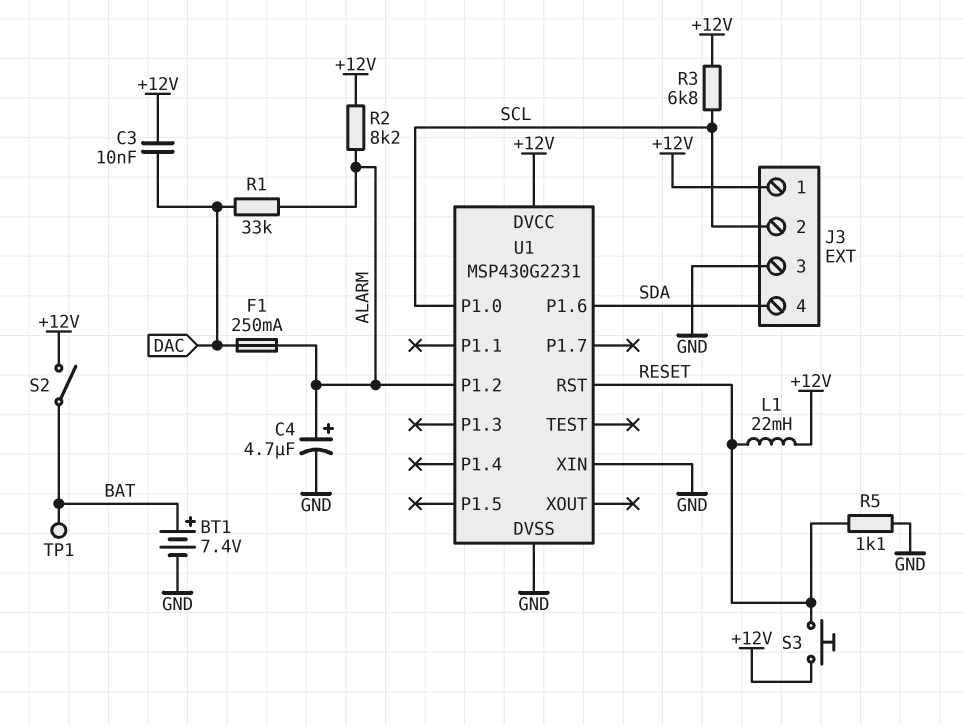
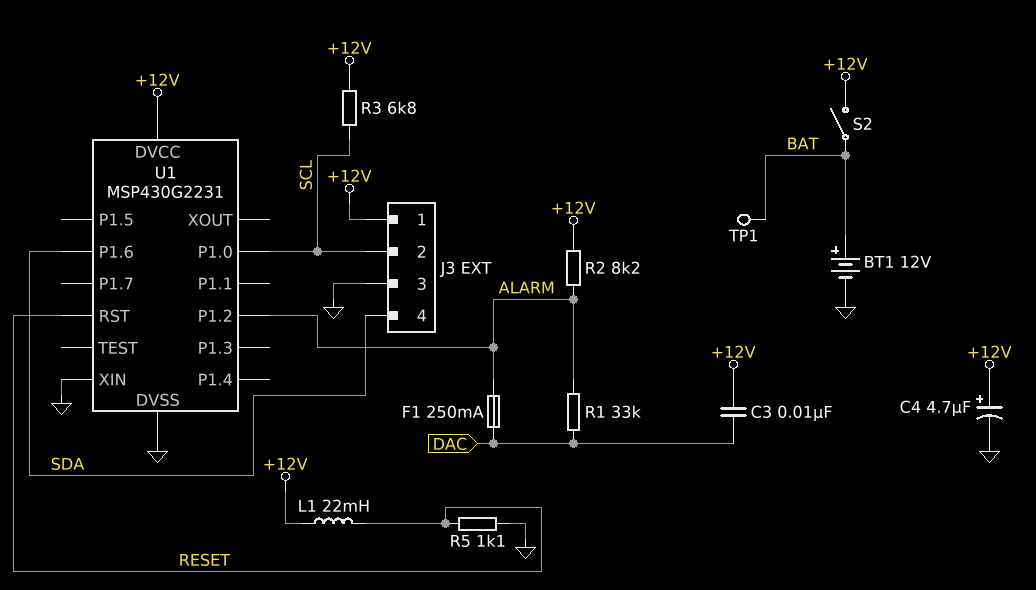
BT1: 7.4V (plus BAT, minus GND) -> 12V (plus BAT, minus GND)
C4: 4.7uF (plus ALARM, minus GND) -> 4.7uF (plus +12V, minus GND)
S3: button (+12V, RESET) -> none

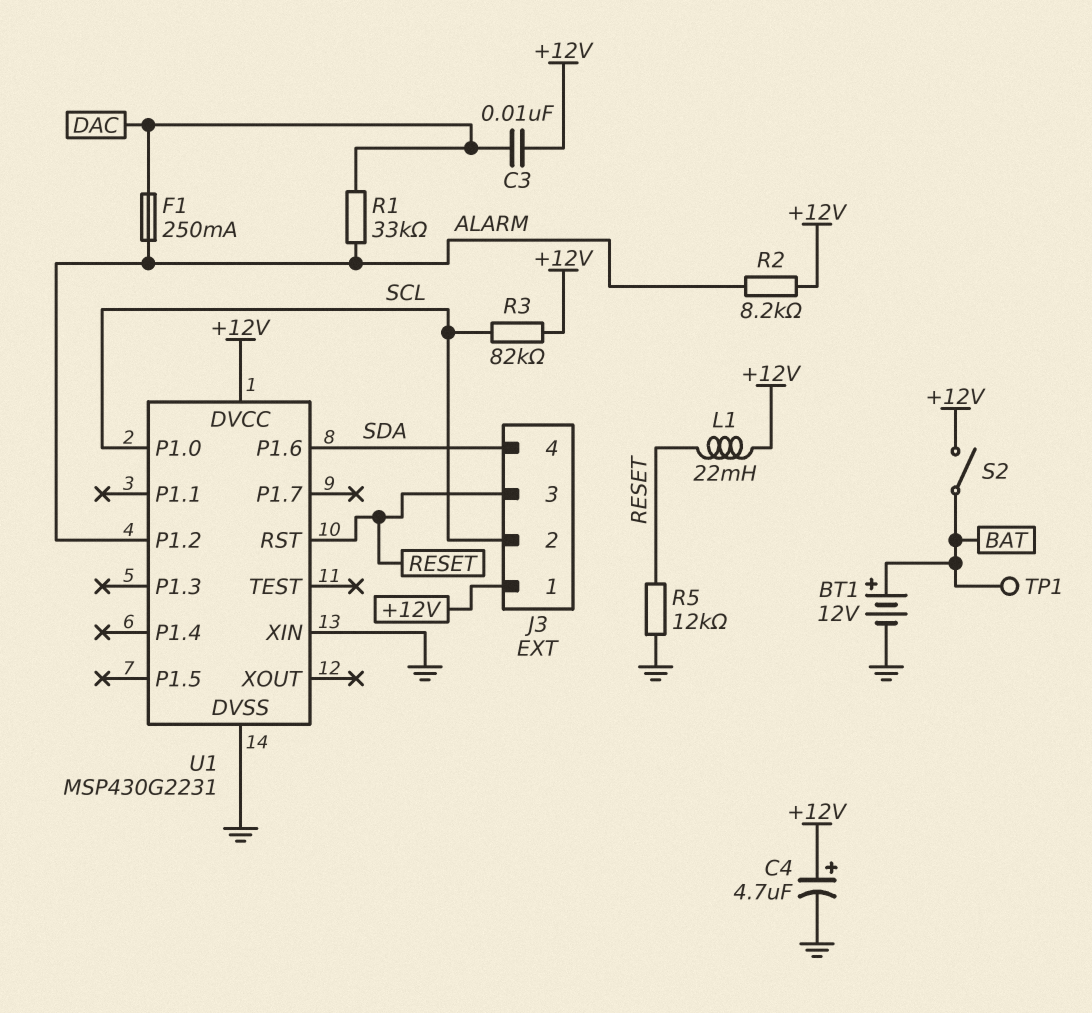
J3 pin 3: GND -> RESET
R3: 6.8k (+12V, SCL) -> 82k (+12V, SCL)
R5: 1.1k (GND, RESET) -> 12k (GND, RESET)

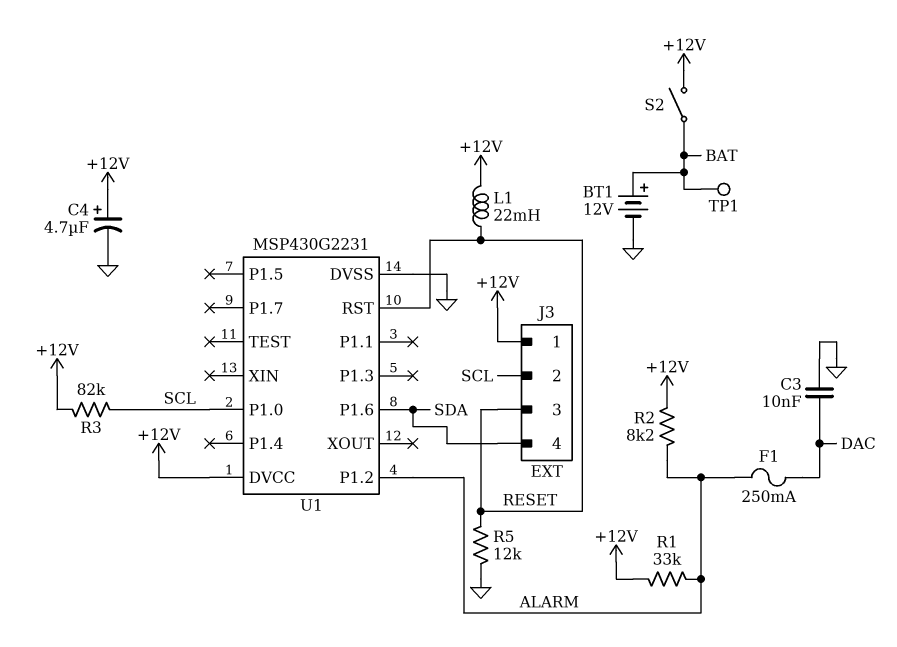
C3: 10nF (+12V, DAC) -> 10nF (DAC, GND)
R1: 33k (ALARM, DAC) -> 33k (+12V, ALARM)
U1 pin XIN: GND -> none

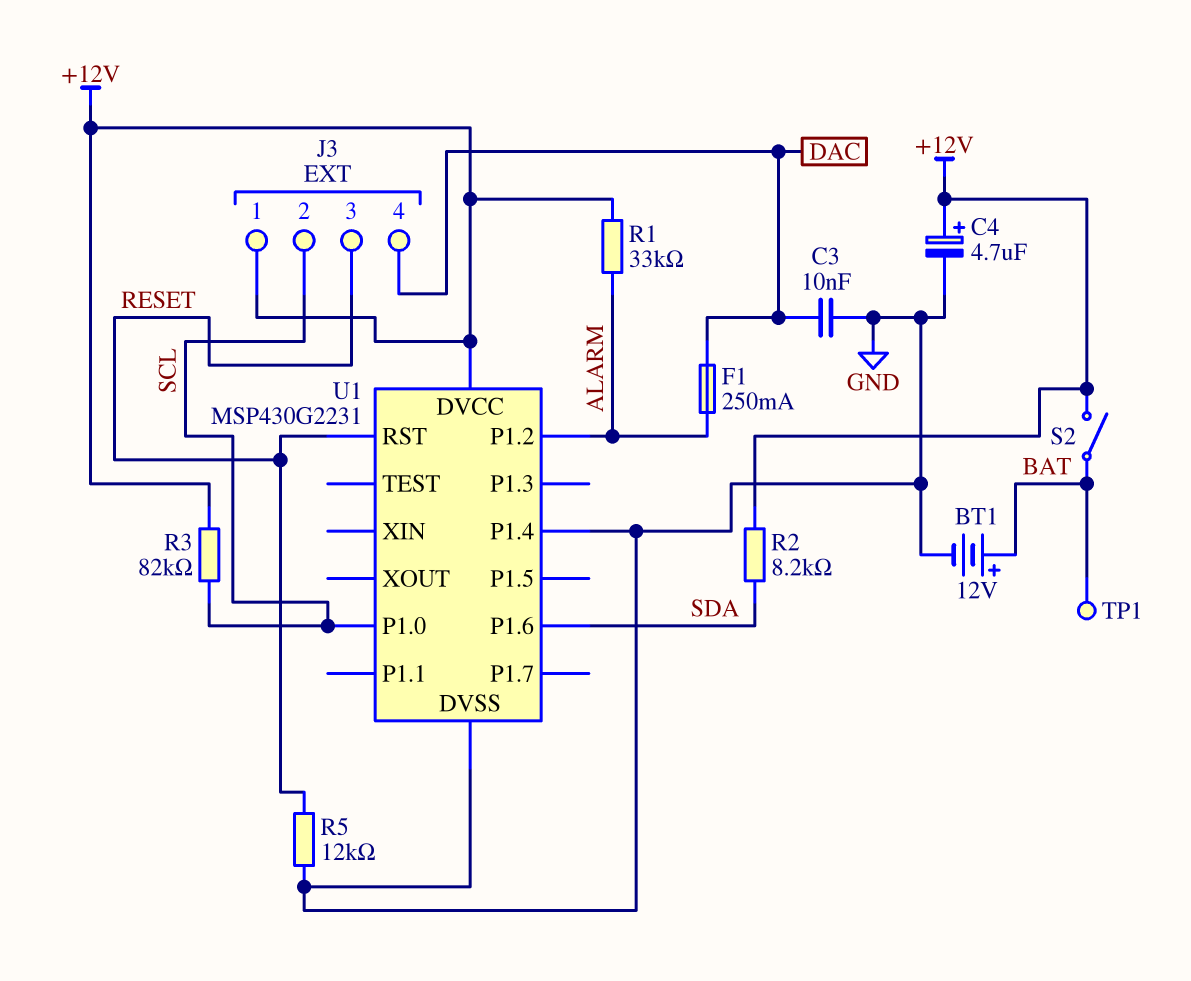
J3 pin 4: SDA -> DAC
L1: 22mH (+12V, RESET) -> none
R2: 8.2k (+12V, ALARM) -> 8.2k (+12V, SDA)
U1 pin P1.4: none -> GND

